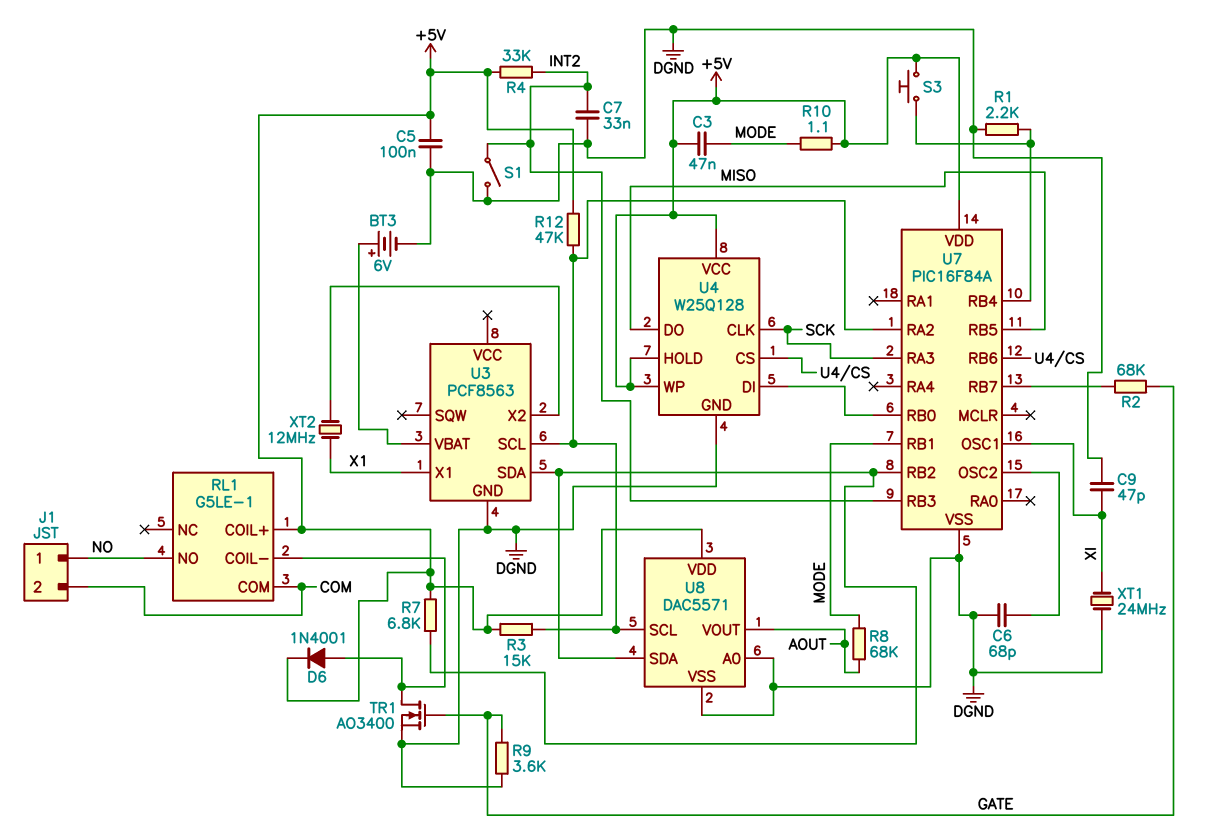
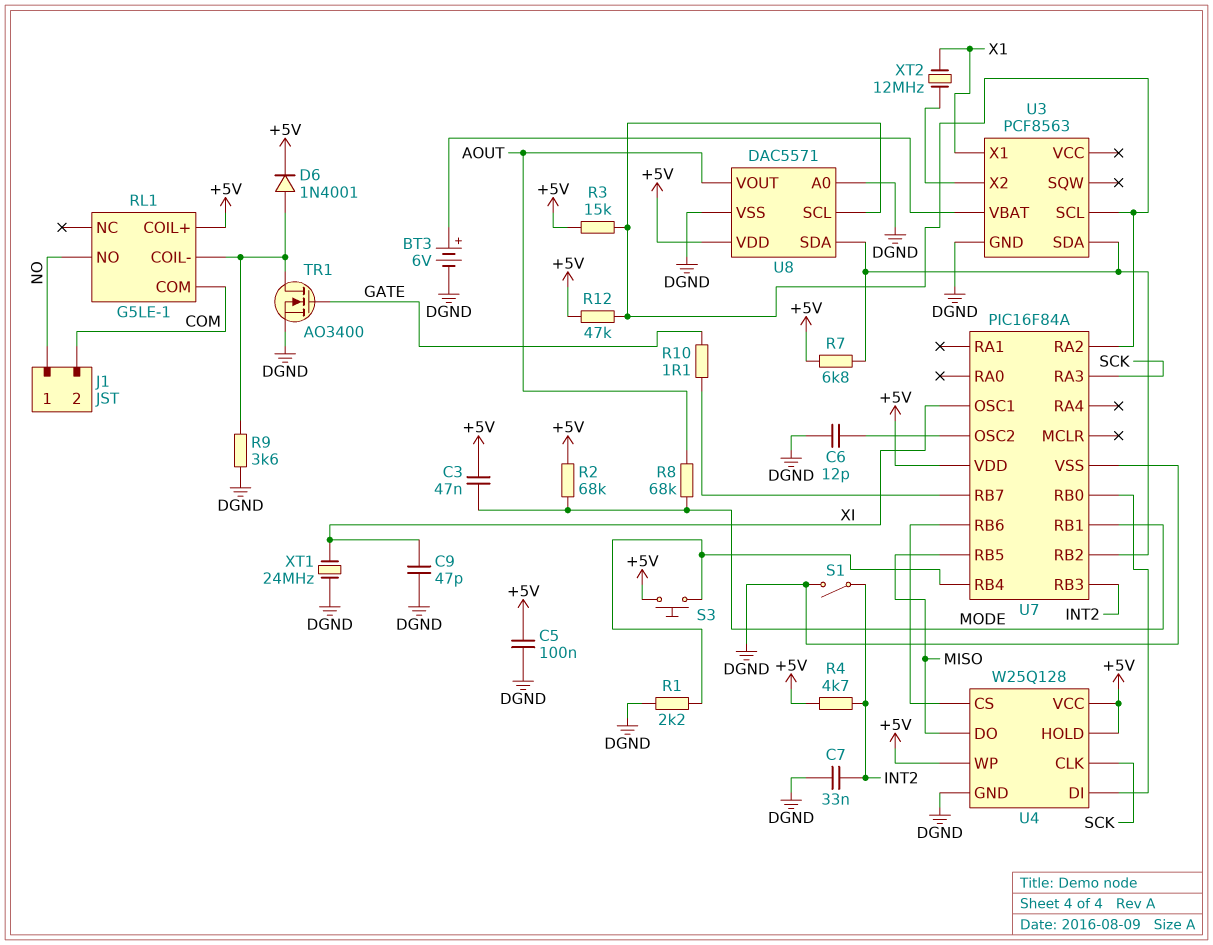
C6: 68pF (DGND, U7/OSC2) -> 12pF (DGND, U7/OSC2)
R2: 68k (GATE, U7/RB7) -> 68k (+5V, MODE)
R4: 33k (+5V, INT2) -> 4.7k (+5V, INT2)
R9: 3.6k (DGND, GATE) -> 3.6k (DGND, RL1/COIL-)
R10: 1.1 (+5V, MODE) -> 1.1 (GATE, U7/RB7)

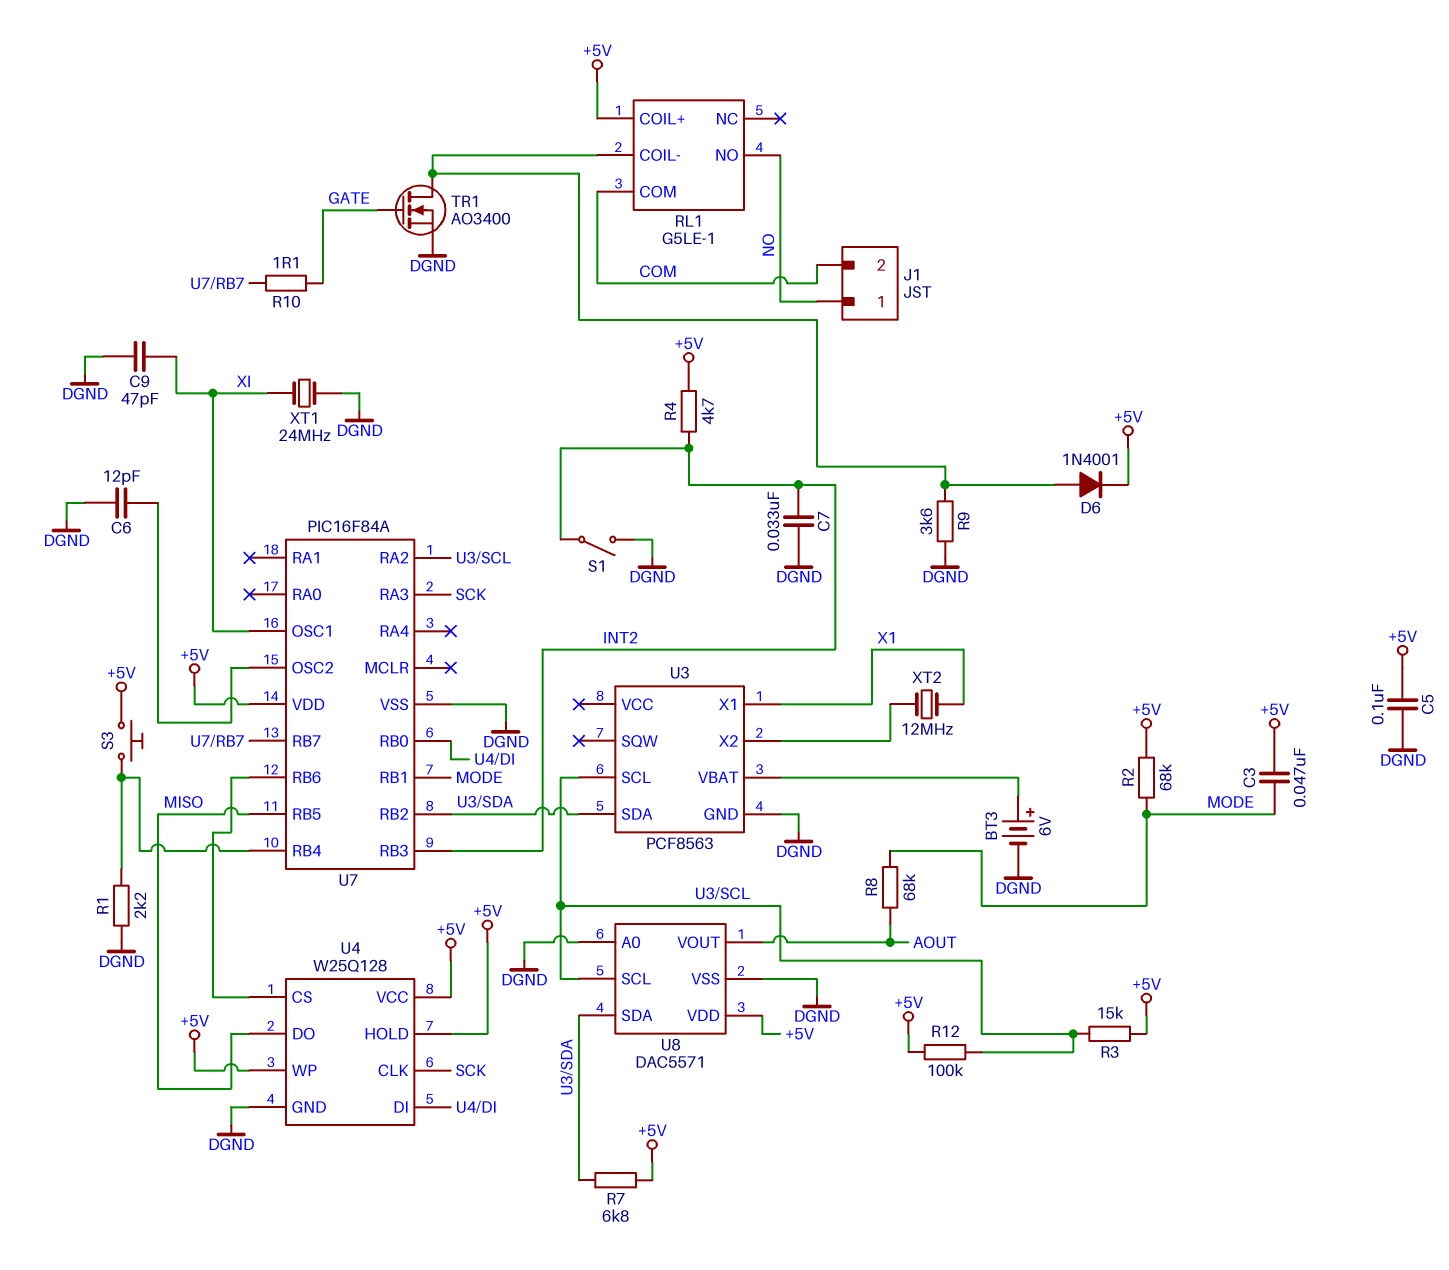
R12: 47k (+5V, U3/SCL) -> 100k (+5V, U3/SCL)

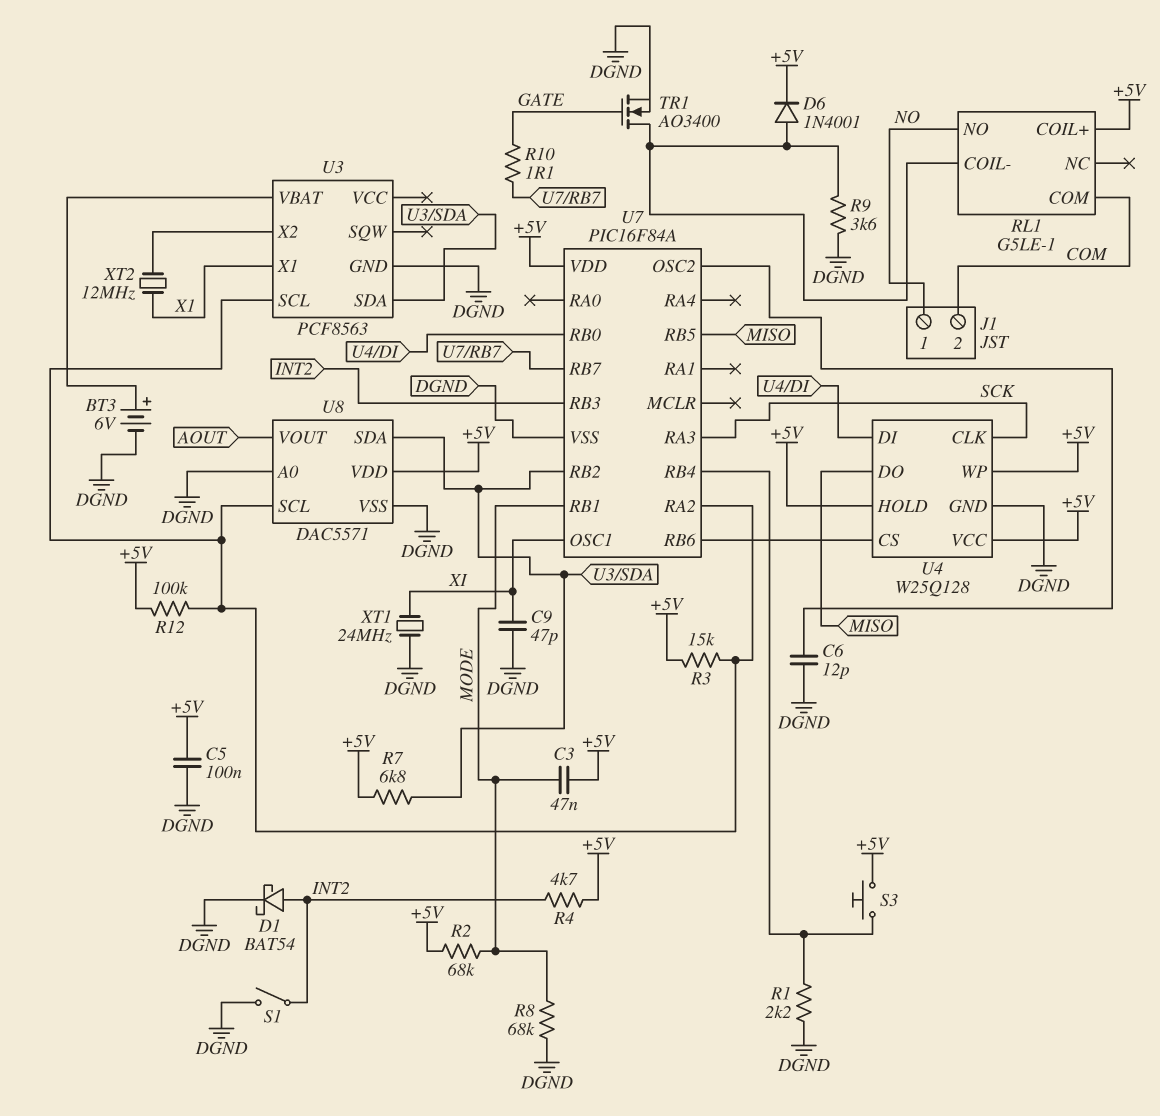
C7: 33nF (DGND, INT2) -> none
D1: none -> schottky BAT54 (A INT2, K DGND)
R8: 68k (AOUT, MODE) -> 68k (DGND, MODE)

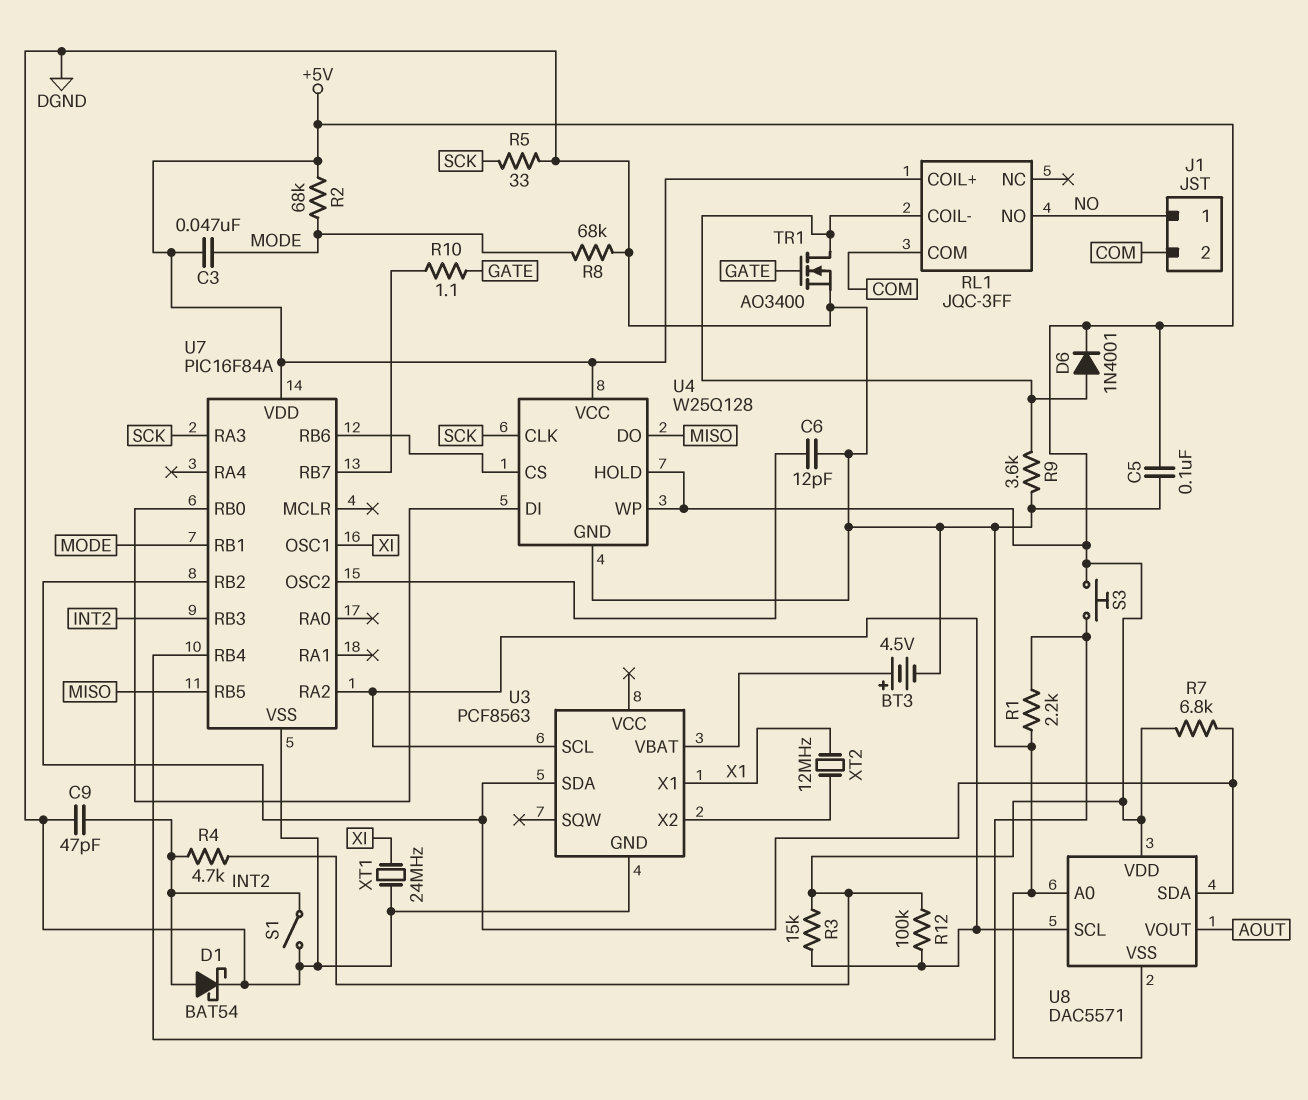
BT3: 6V (plus U3/VBAT, minus DGND) -> 4.5V (plus U3/VBAT, minus DGND)
C9: 47pF (DGND, XI) -> 47pF (DGND, INT2)
R5: none -> 33 (DGND, SCK)
RL1: G5LE-1 -> JQC-3FF

